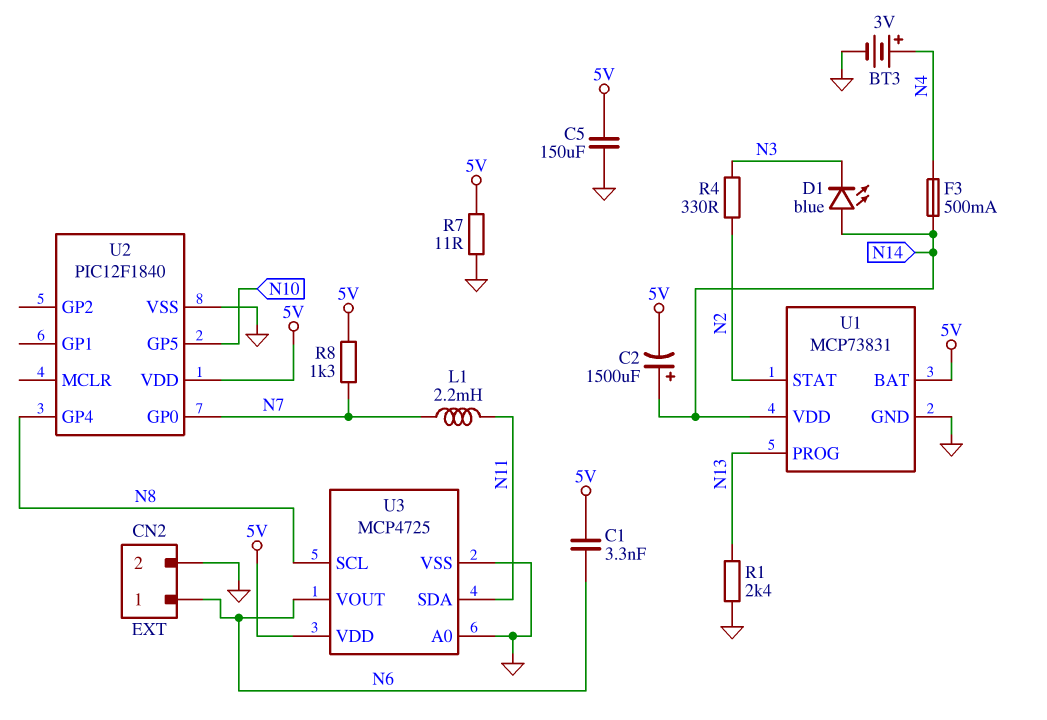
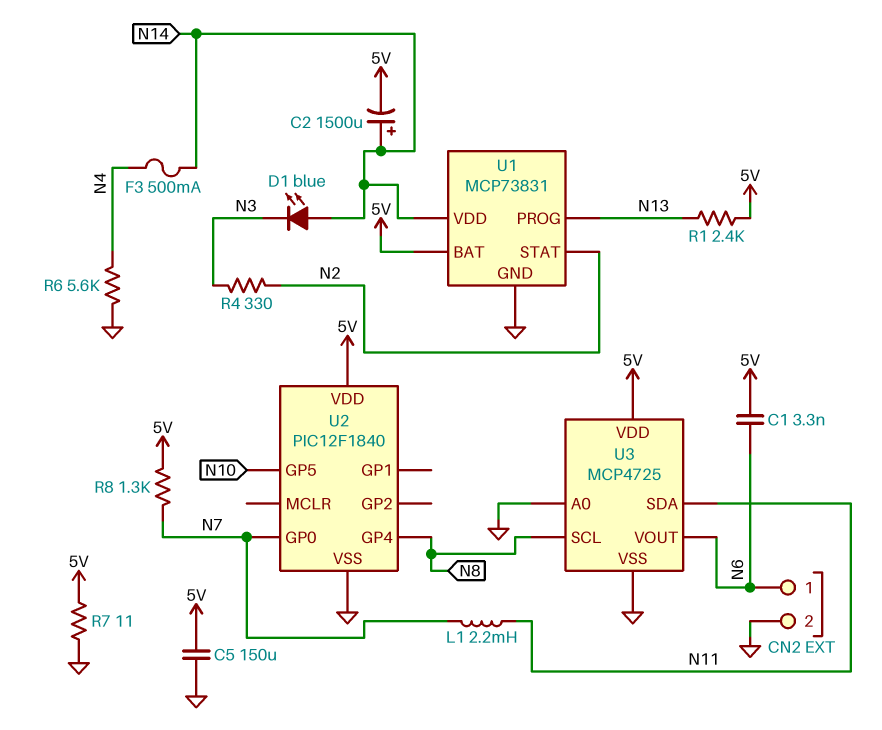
BT3: 3V (plus N4, minus GND) -> none
R1: 2.4k (GND, N13) -> 2.4k (5V, N13)
R6: none -> 5.6k (GND, N4)

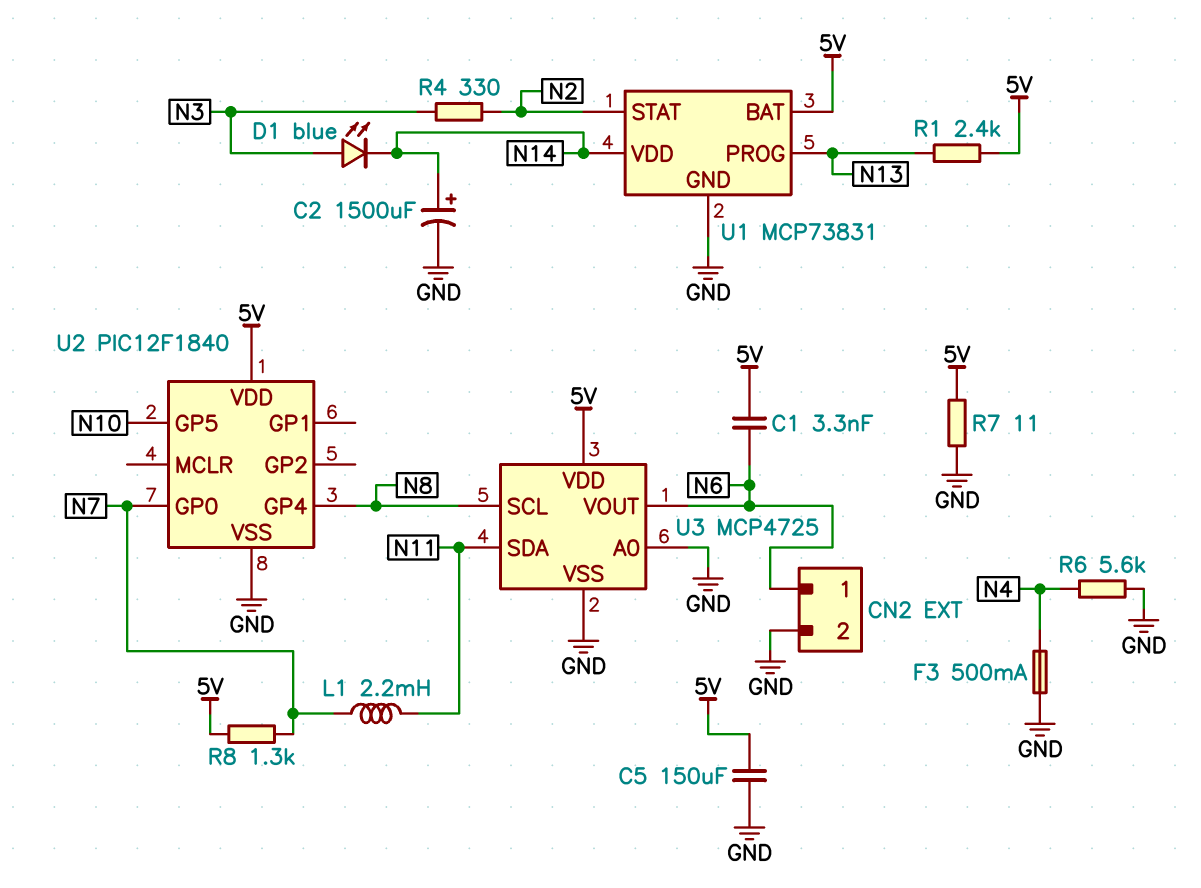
C2: 1500uF (plus N14, minus 5V) -> 1500uF (plus N14, minus GND)
D1: LED blue (A N14, K N3) -> LED blue (A N3, K N14)
F3: 500mA (N4, N14) -> 500mA (GND, N4)

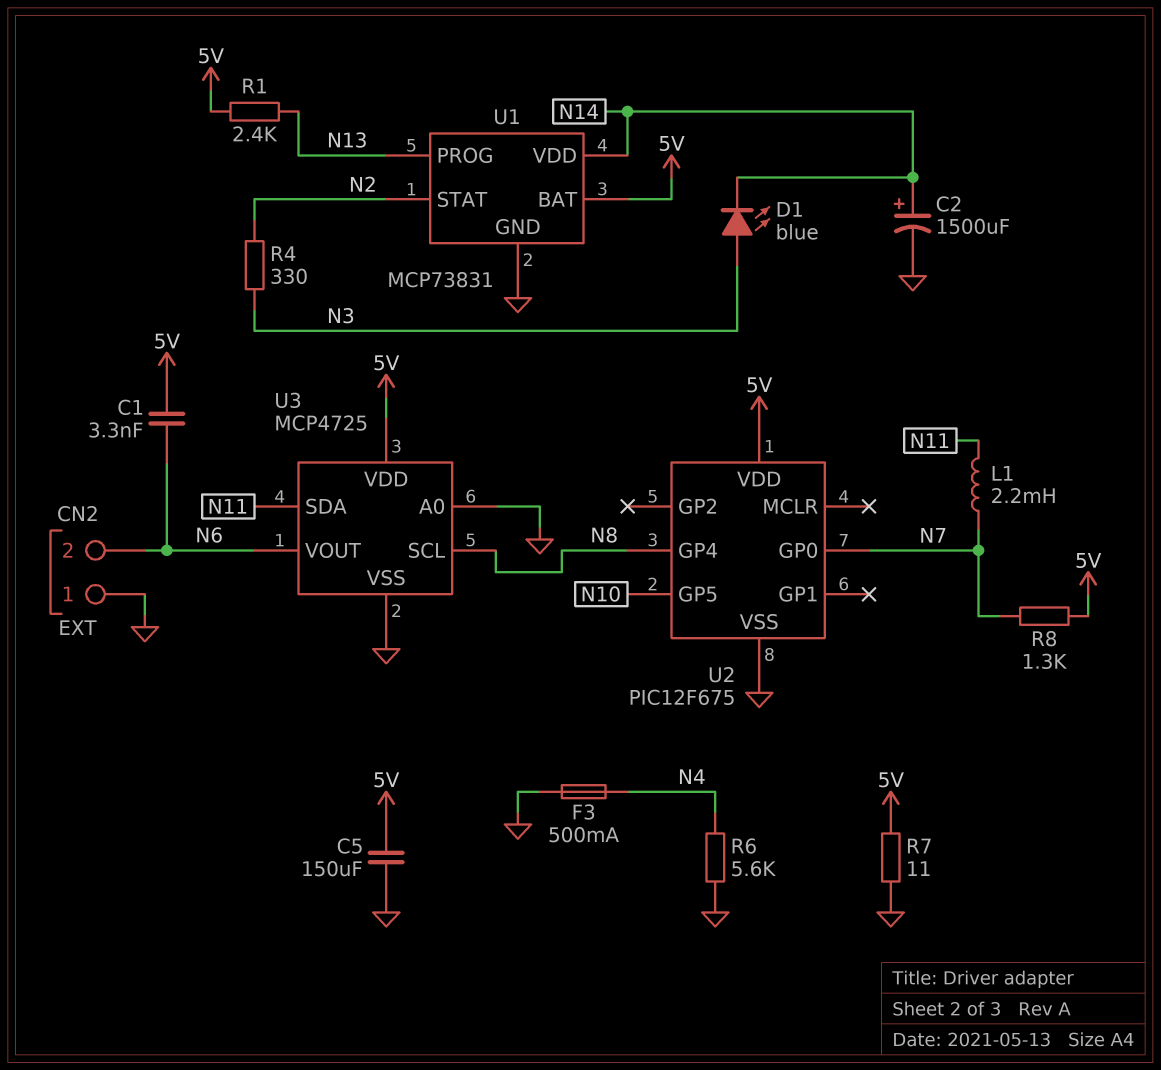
CN2 pin 1: N6 -> GND
CN2 pin 2: GND -> N6
U2: PIC12F1840 -> PIC12F675

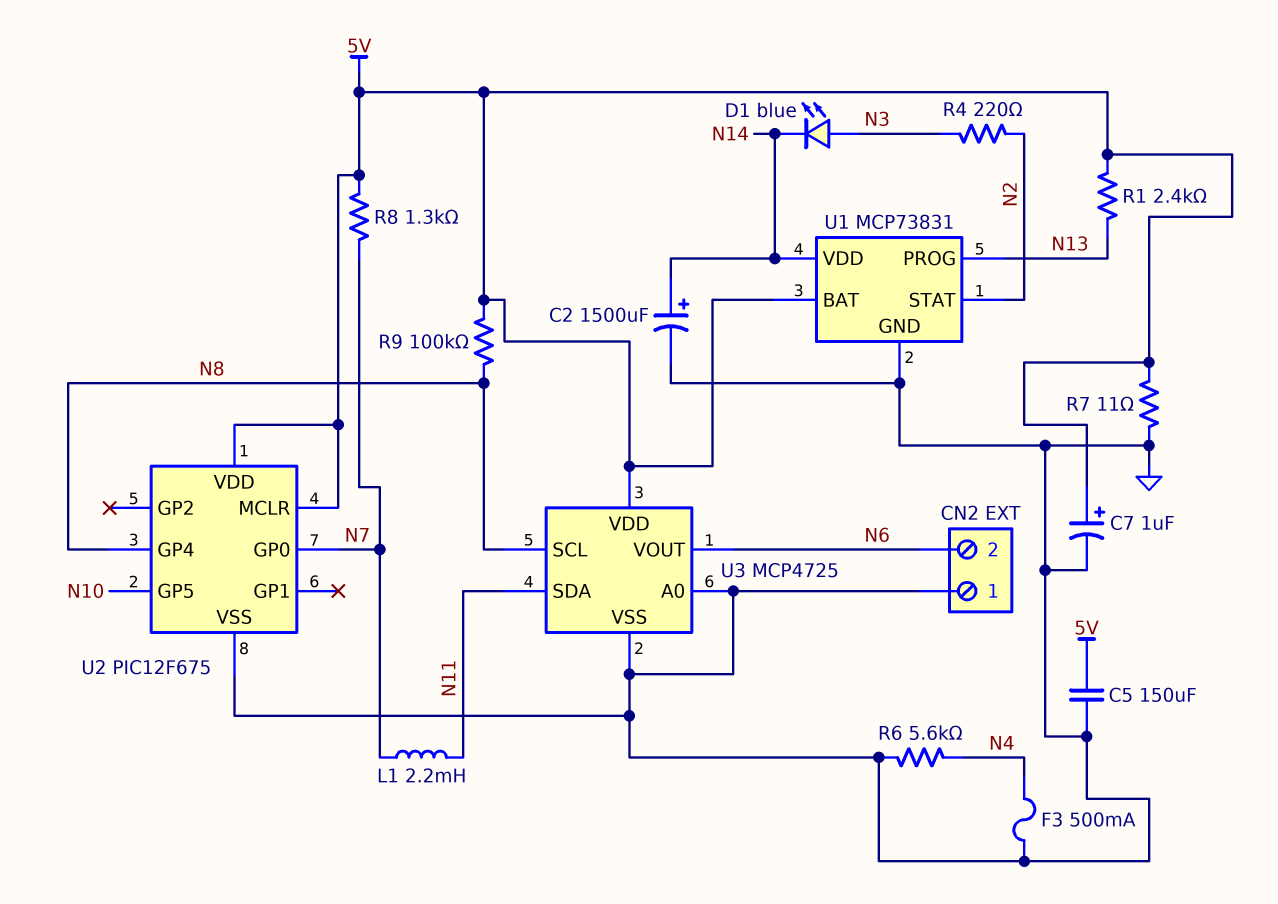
C1: 3.3nF (5V, N6) -> none
C7: none -> 1uF (plus 5V, minus GND)
R4: 330 (N2, N3) -> 220 (N2, N3)
R9: none -> 100k (5V, N8)
U2 pin MCLR: none -> 5V

